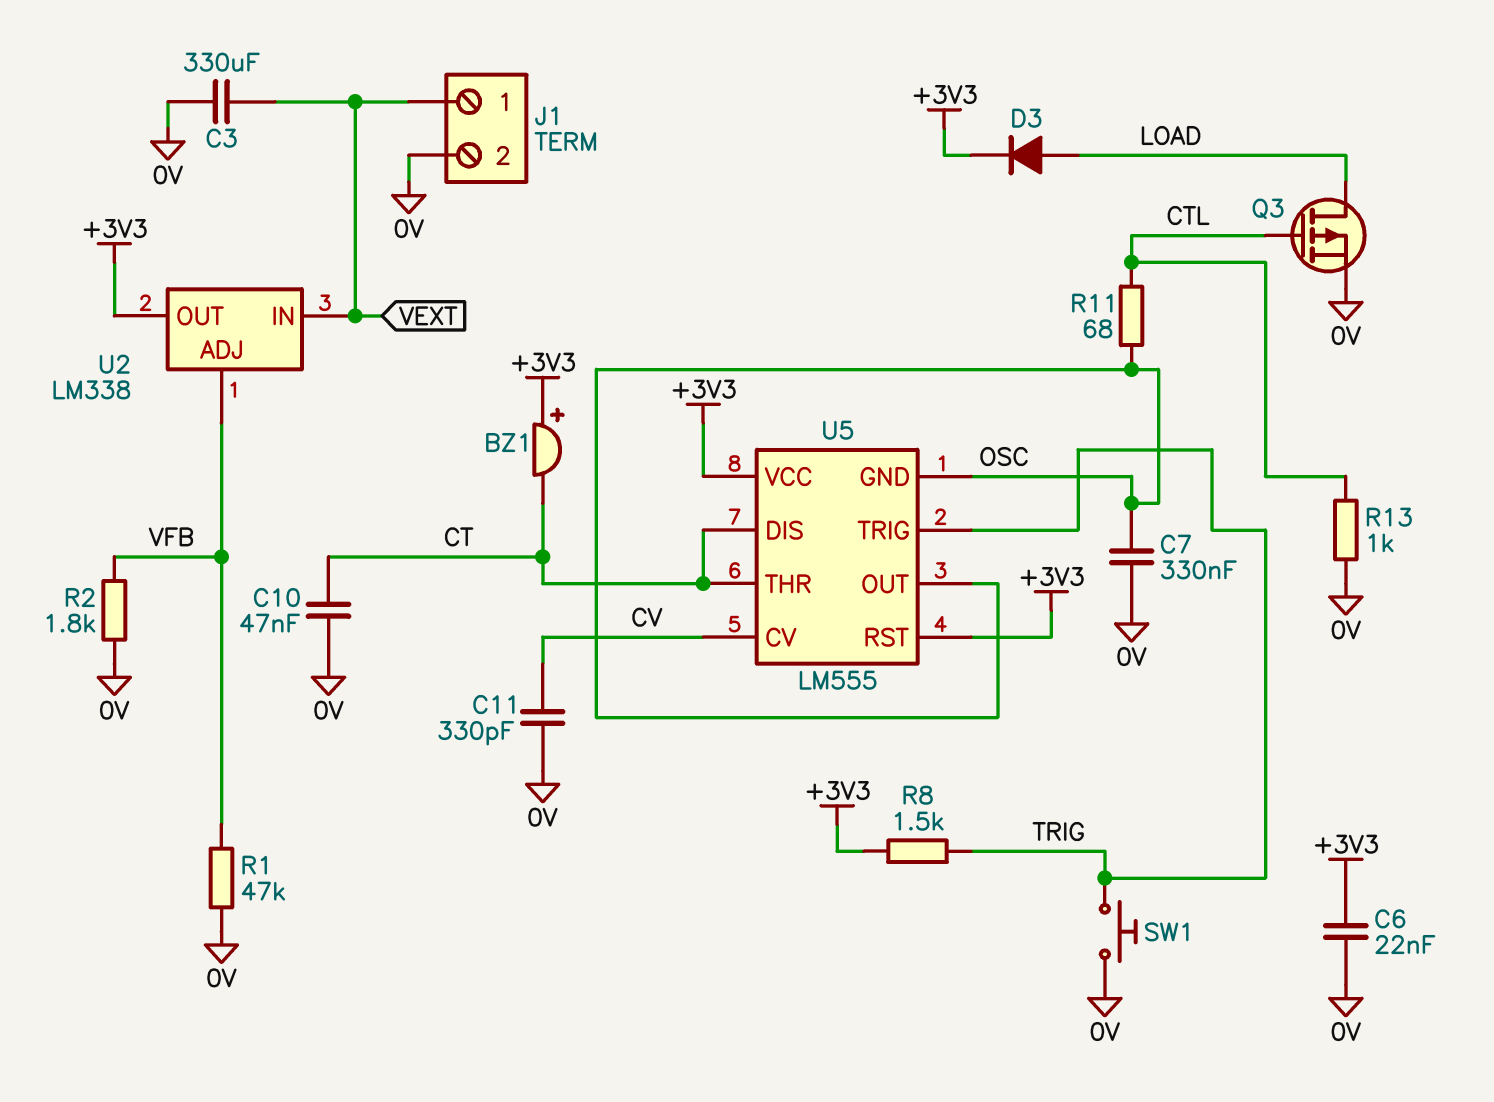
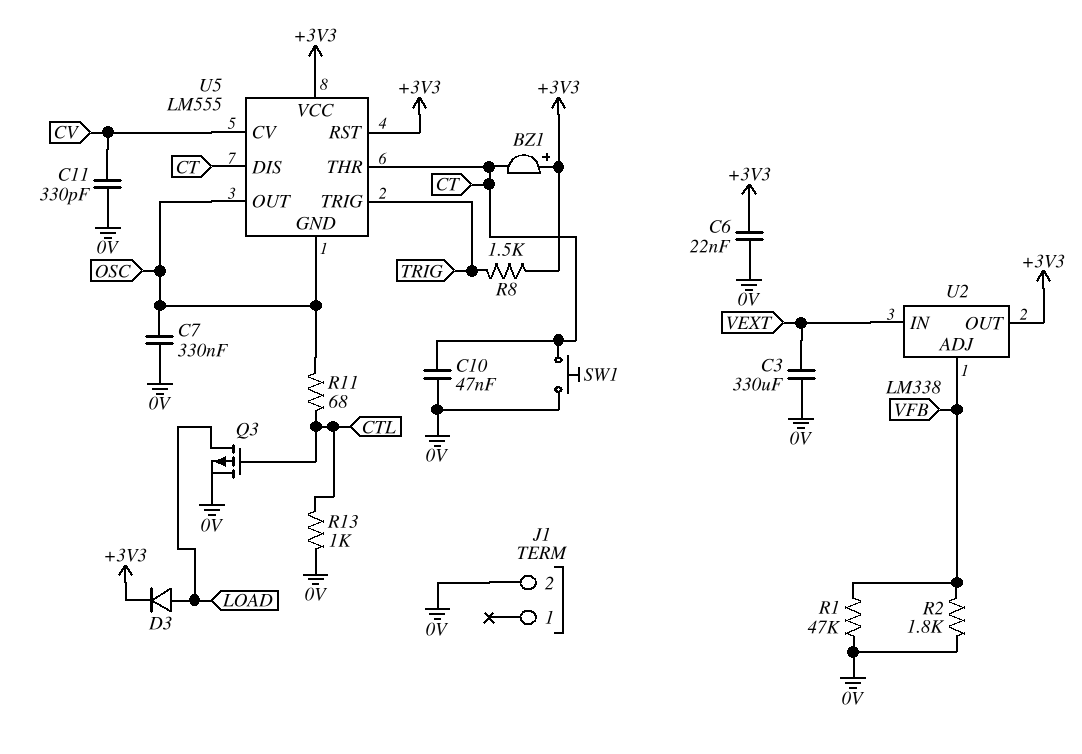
J1 pin 1: VEXT -> none
SW1: button (0V, TRIG) -> button (0V, CT)

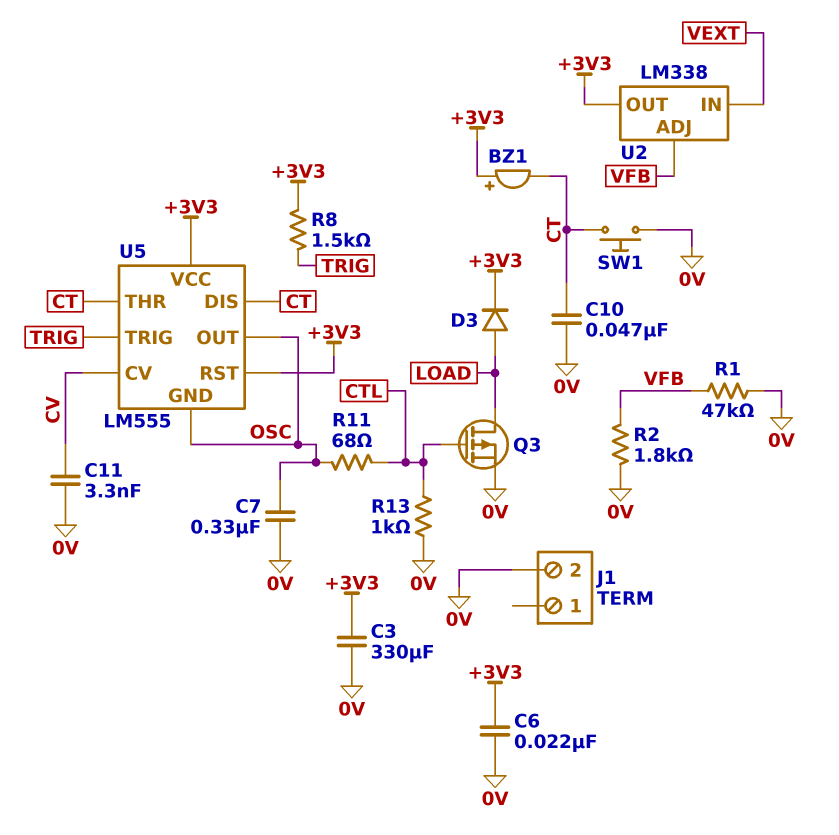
C3: 330uF (0V, VEXT) -> 330uF (+3V3, 0V)
C11: 330pF (0V, CV) -> 3.3nF (0V, CV)

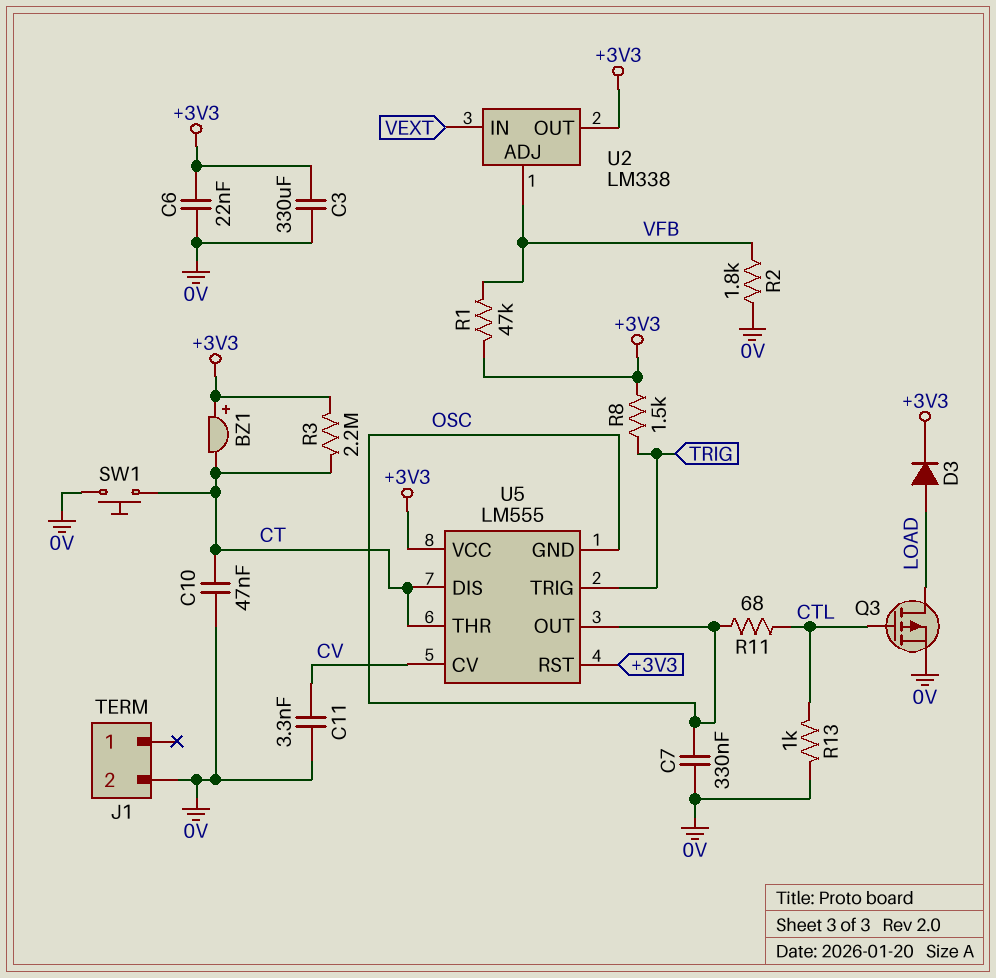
R1: 47k (0V, VFB) -> 47k (+3V3, VFB)
R3: none -> 2.2M (+3V3, CT)

